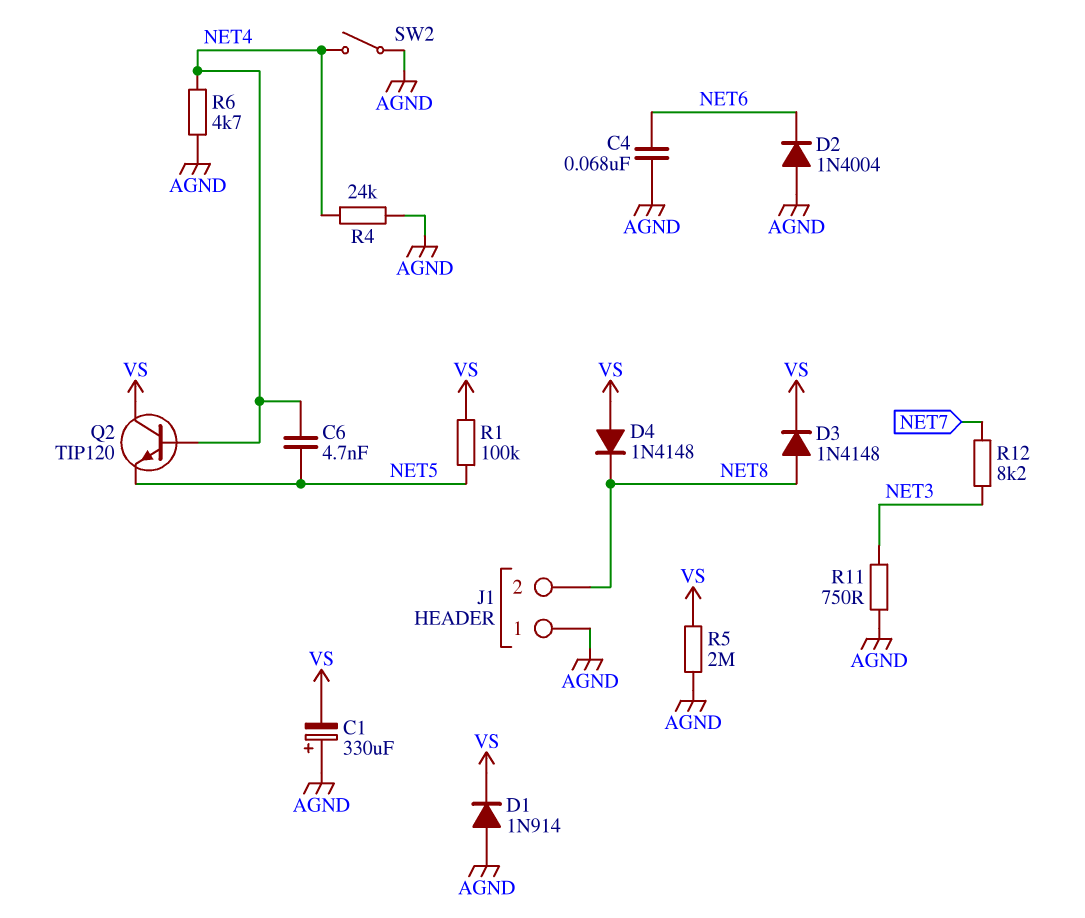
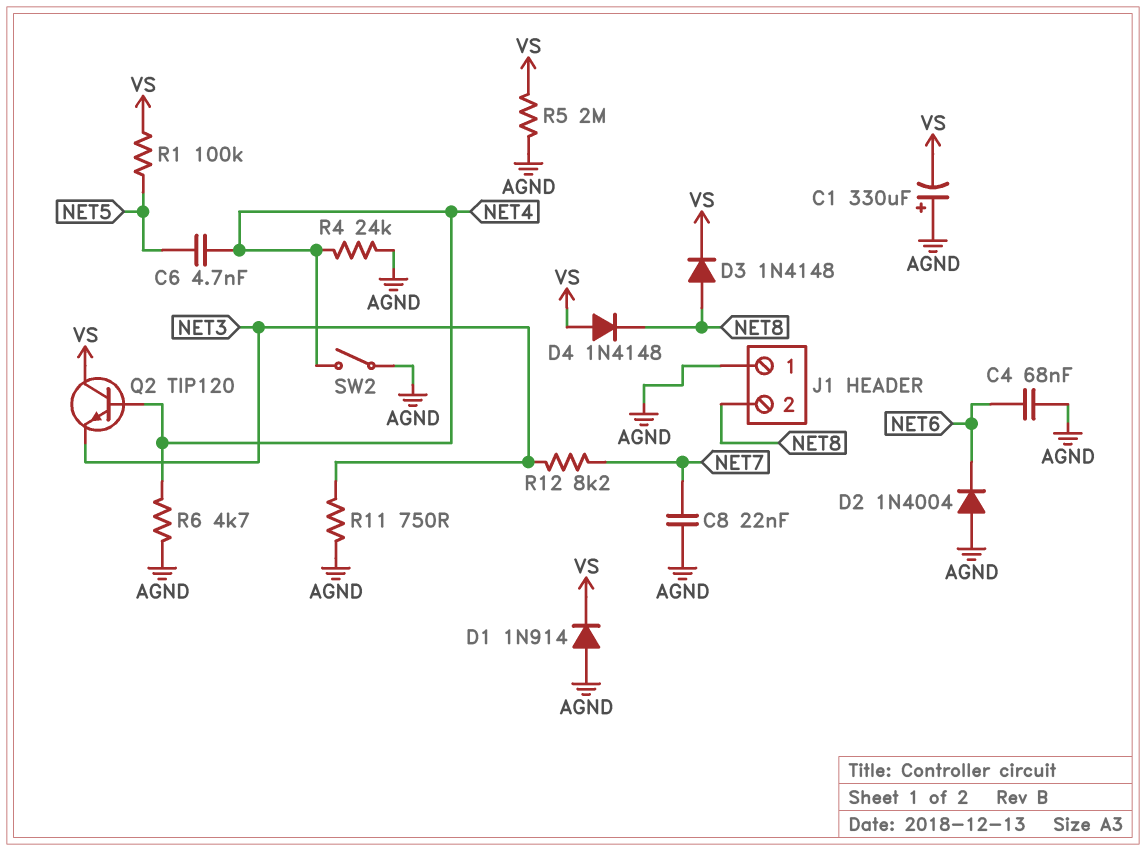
C8: none -> 22nF (AGND, NET7)
Q2: NPN TIP120 (B NET4, C VS, E NET5) -> NPN TIP120 (B NET4, C VS, E NET3)

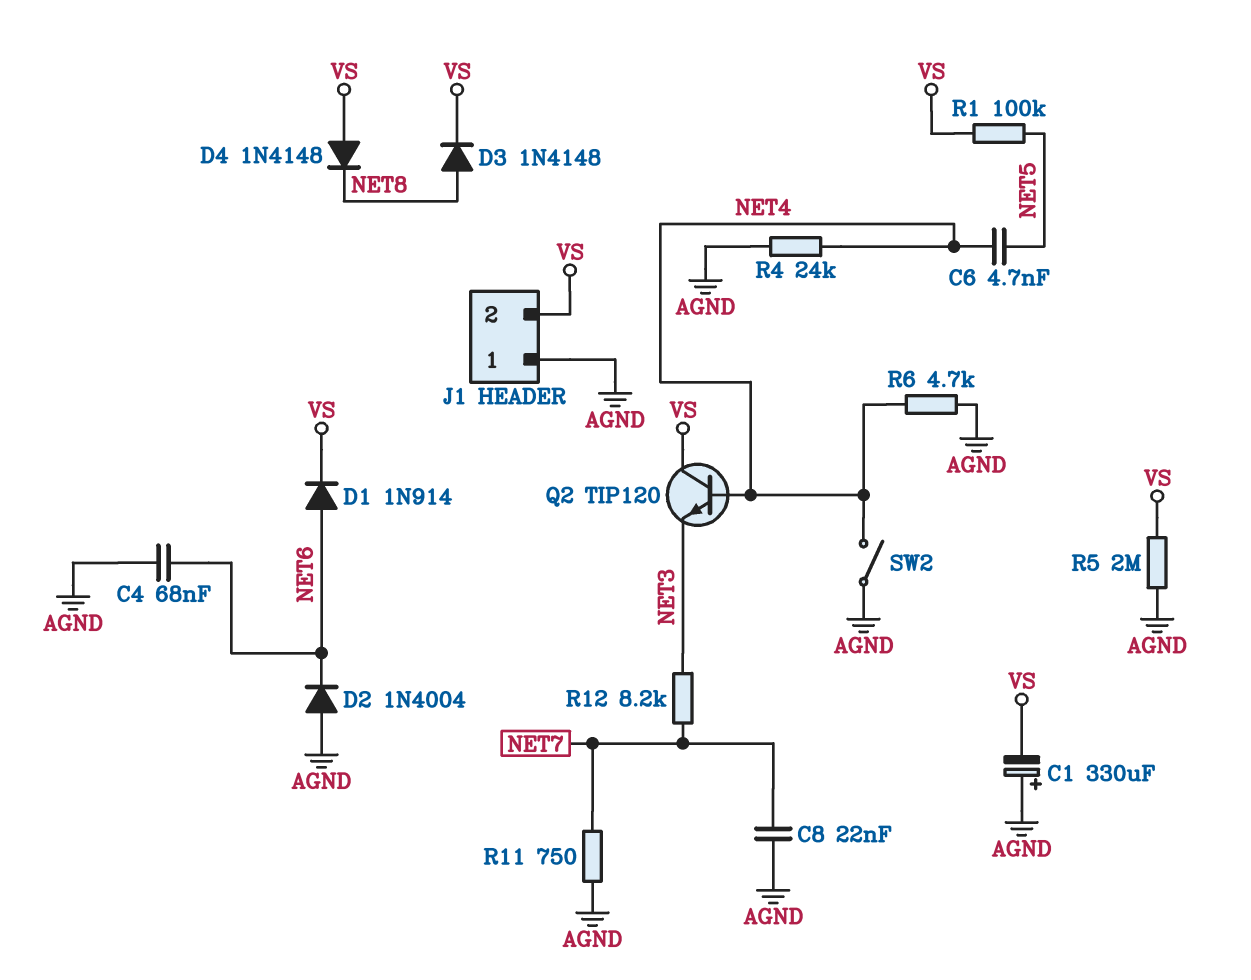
D1: diode 1N914 (A AGND, K VS) -> diode 1N914 (A NET6, K VS)
J1 pin 2: NET8 -> VS
R11: 750 (AGND, NET3) -> 750 (AGND, NET7)

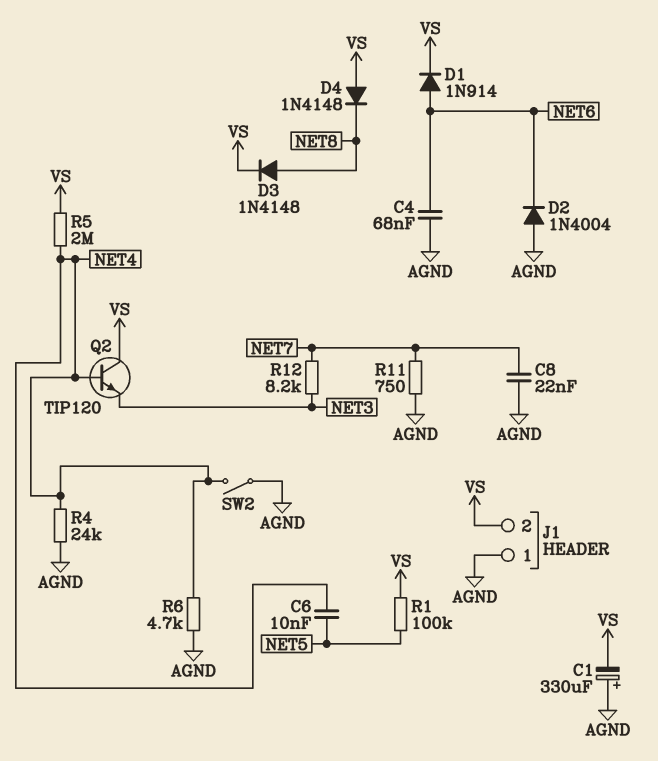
C6: 4.7nF (NET4, NET5) -> 10nF (NET4, NET5)
R5: 2M (AGND, VS) -> 2M (NET4, VS)

